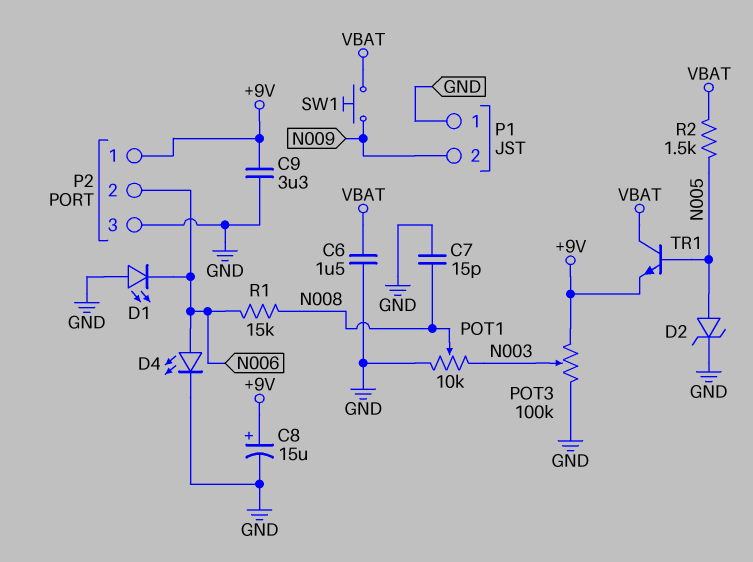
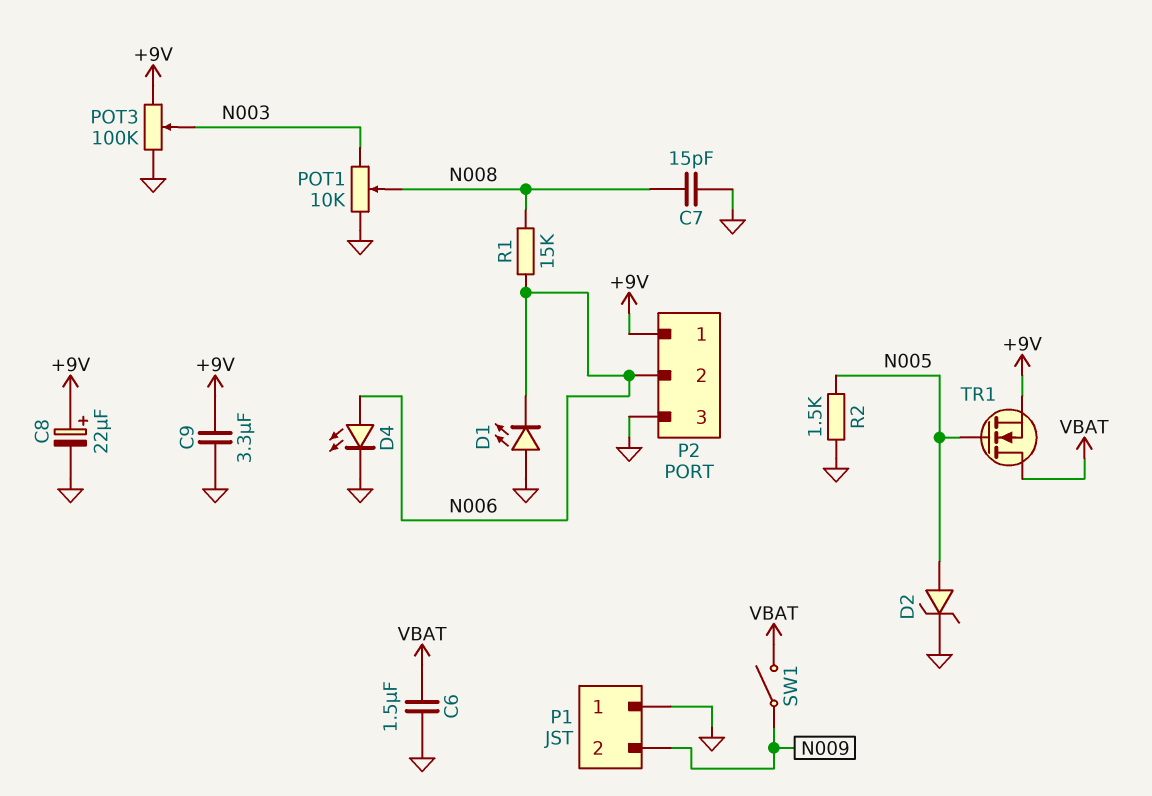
C8: 15uF (plus +9V, minus GND) -> 22uF (plus +9V, minus GND)
R2: 1.5k (N005, VBAT) -> 1.5k (GND, N005)
SW1: button (N009, VBAT) -> switch (N009, VBAT)
TR1: NPN (B N005, C VBAT, E +9V) -> NMOS (G N005, D VBAT, S +9V)

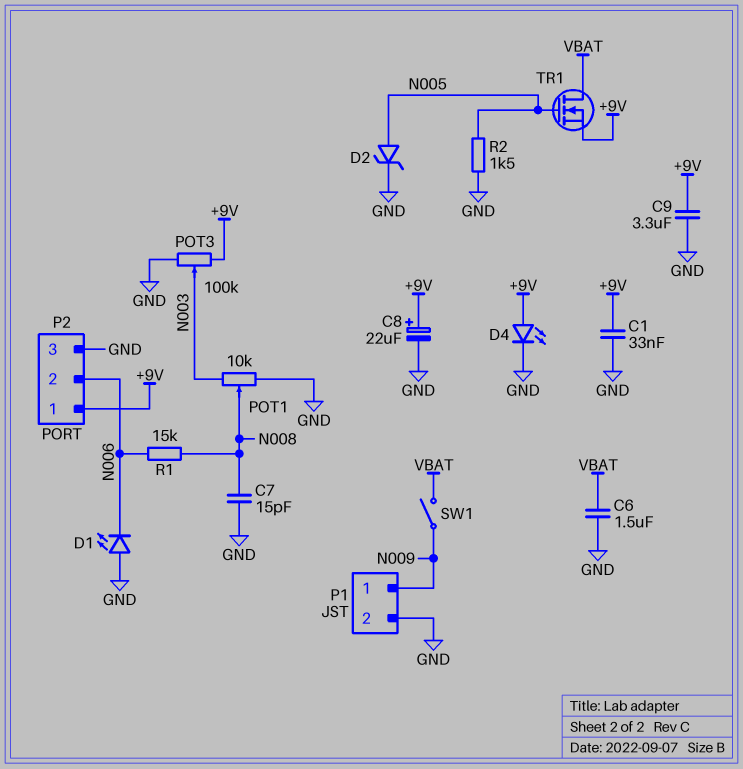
C1: none -> 33nF (+9V, GND)
D4: LED (A N006, K GND) -> LED (A +9V, K GND)
P1 pin 1: GND -> N009
P1 pin 2: N009 -> GND

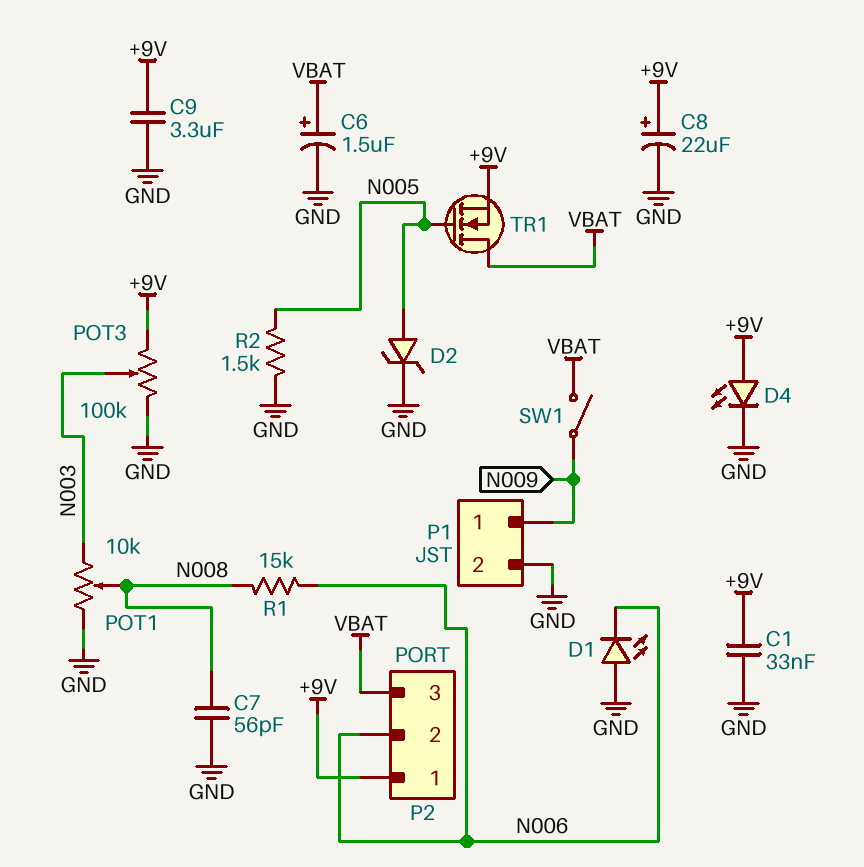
C6: 1.5uF (GND, VBAT) -> 1.5uF (plus VBAT, minus GND)
C7: 15pF (GND, N008) -> 56pF (GND, N008)
P2 pin 3: GND -> VBAT

